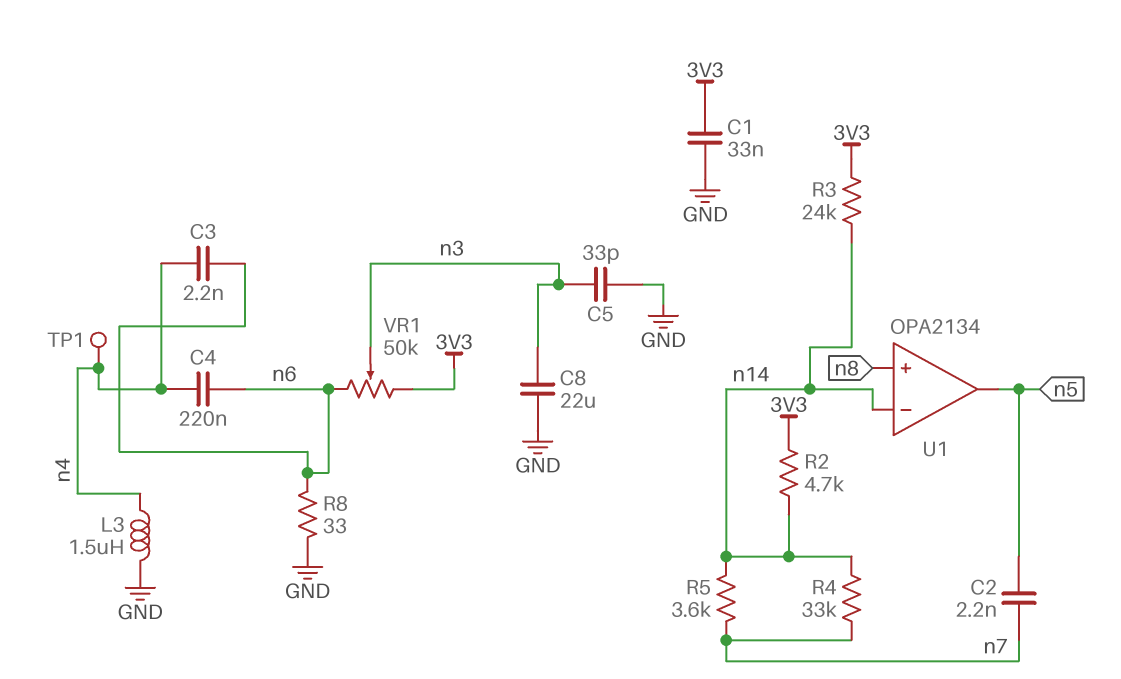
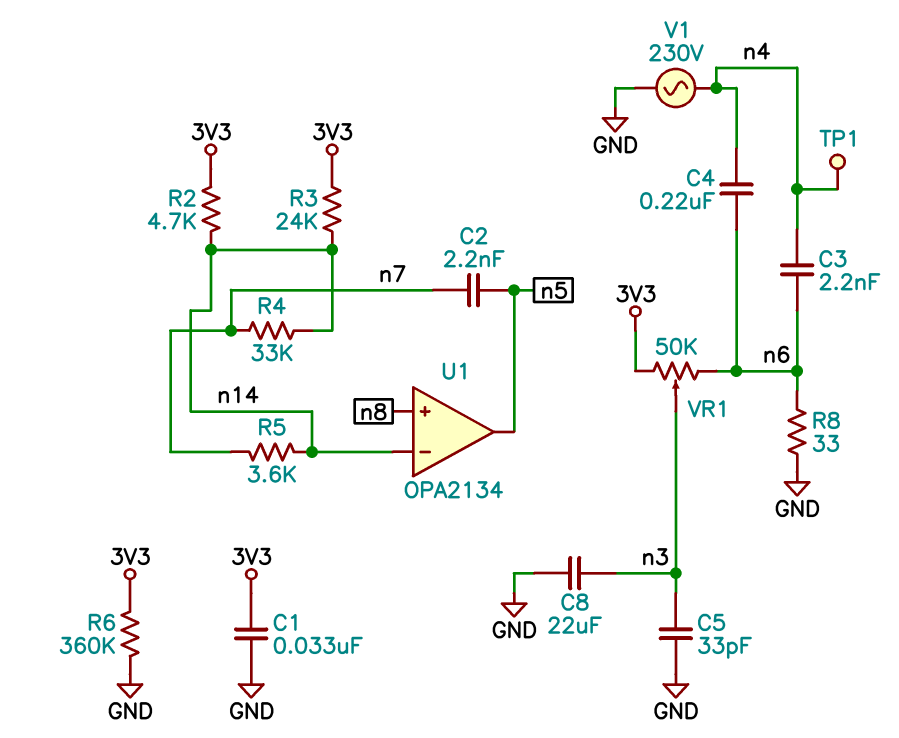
L3: 1.5uH (GND, n4) -> none
R6: none -> 360k (3V3, GND)
V1: none -> AC 230V (GND, n4)

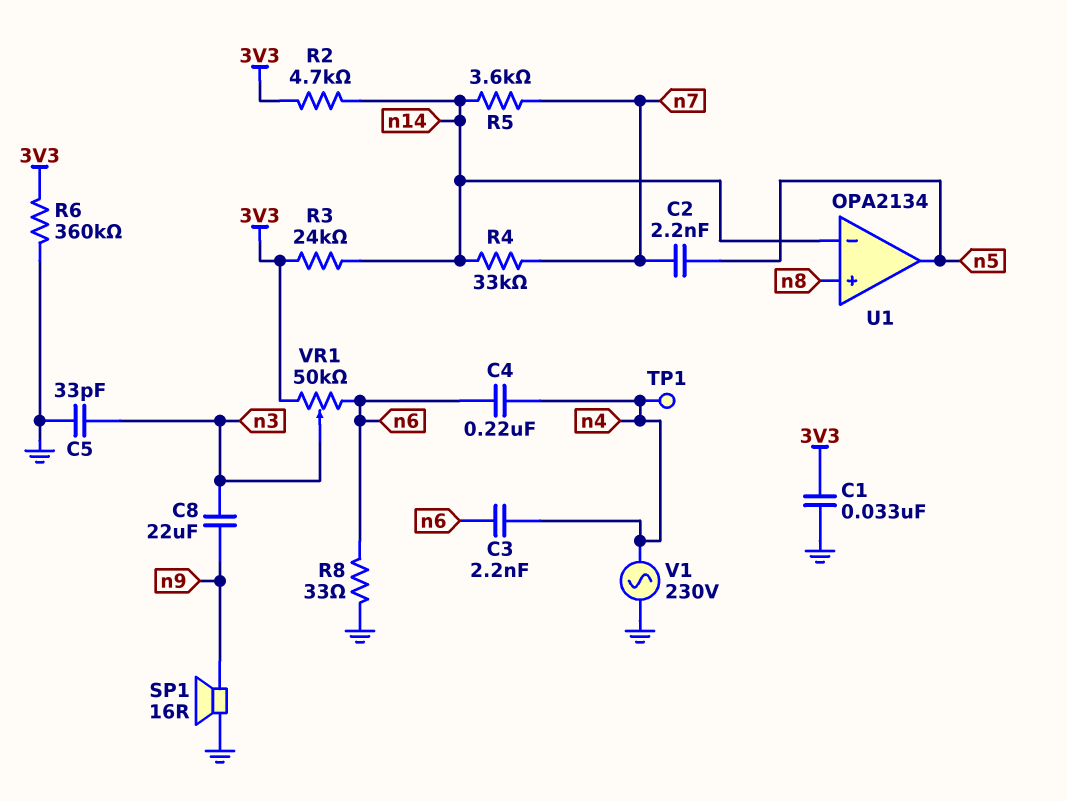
C8: 22uF (GND, n3) -> 22uF (n3, n9)
SP1: none -> speaker 16R (GND, n9)

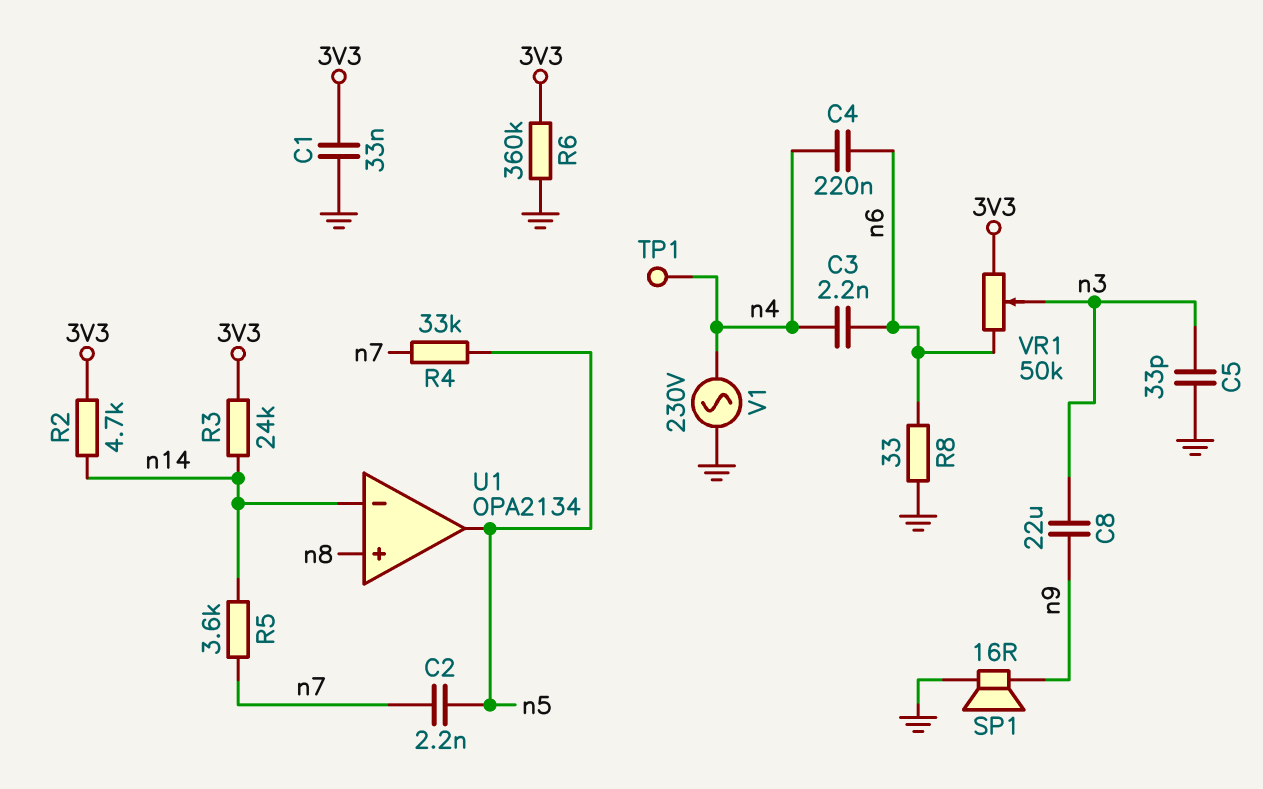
R4: 33k (n7, n14) -> 33k (n5, n7)

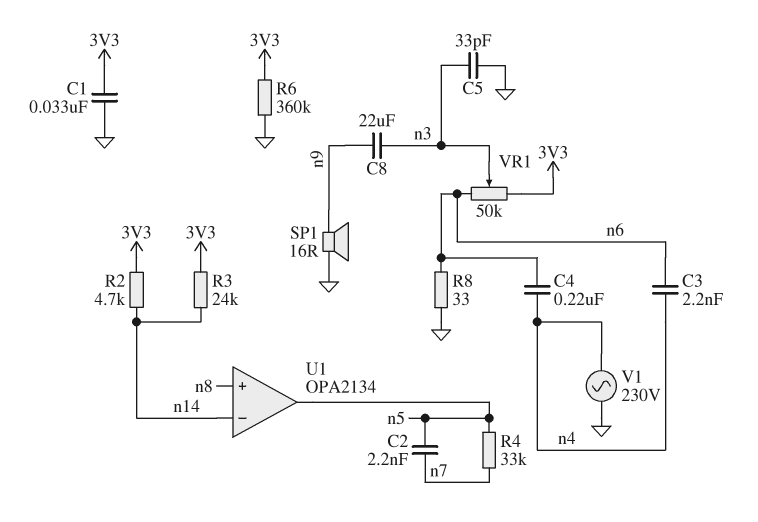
R5: 3.6k (n7, n14) -> none
TP1: test point (n4) -> none

